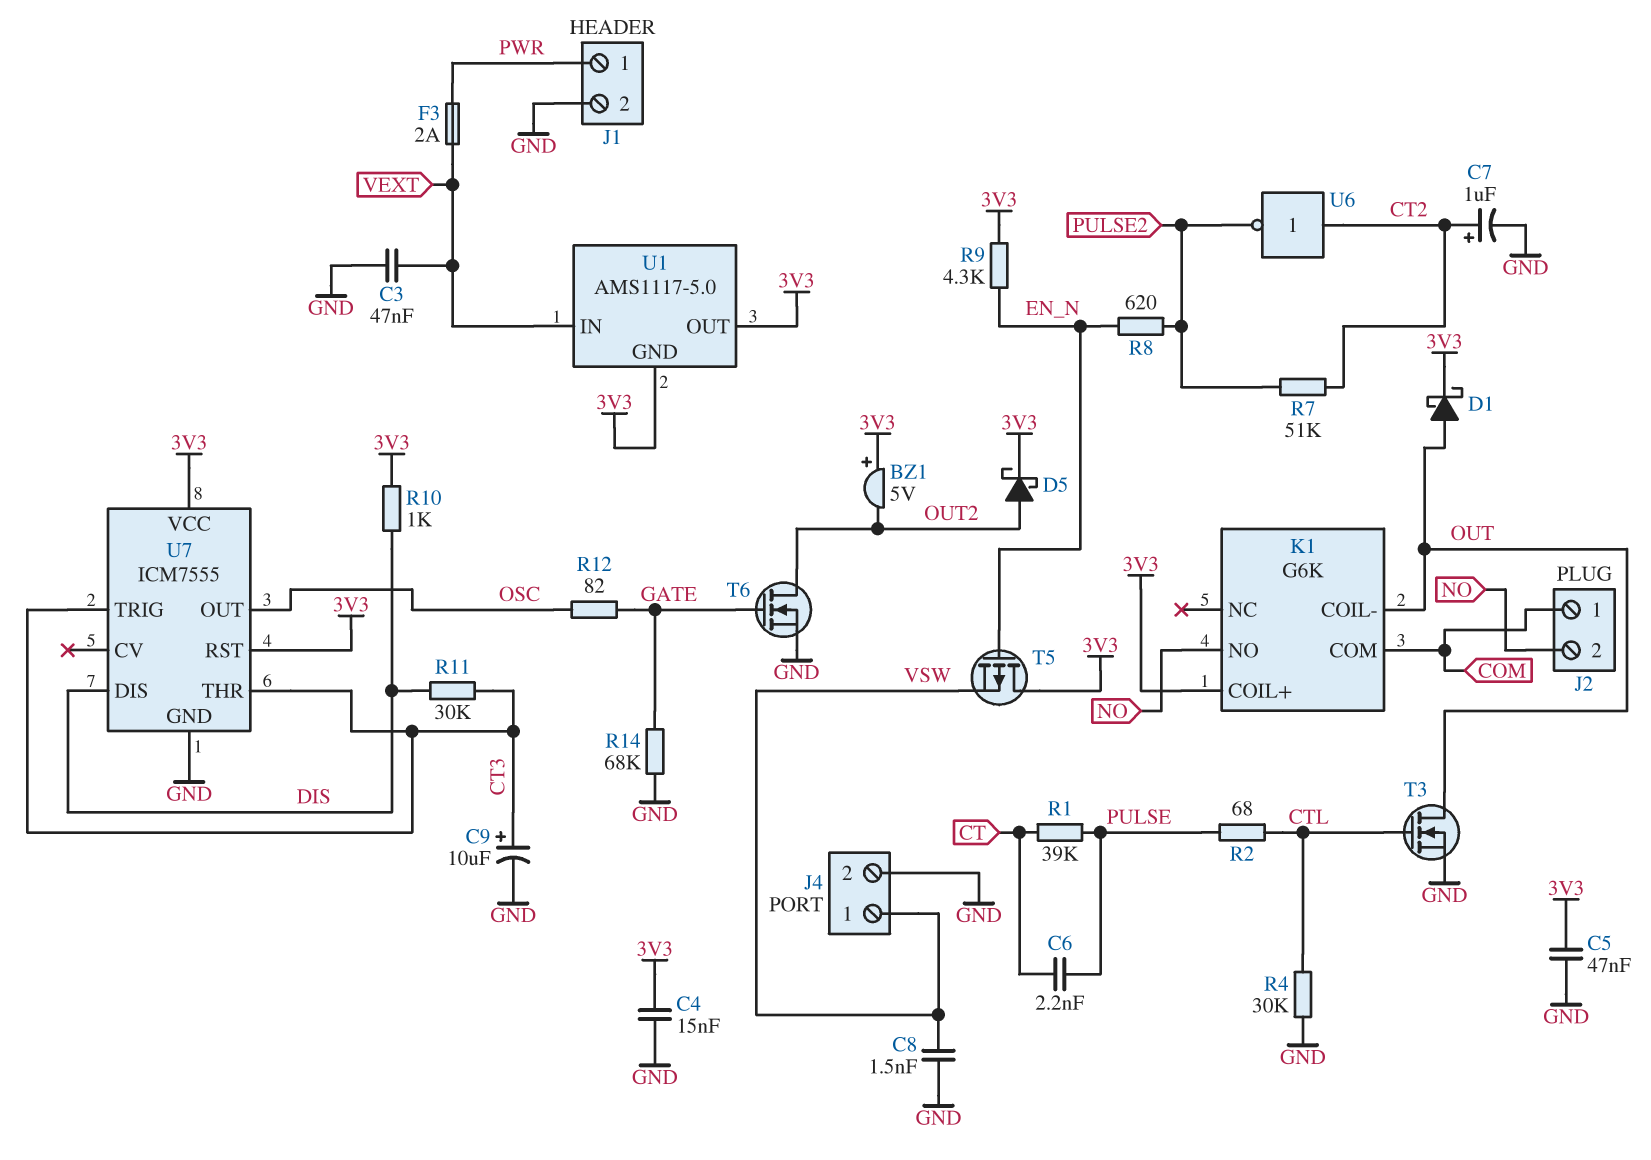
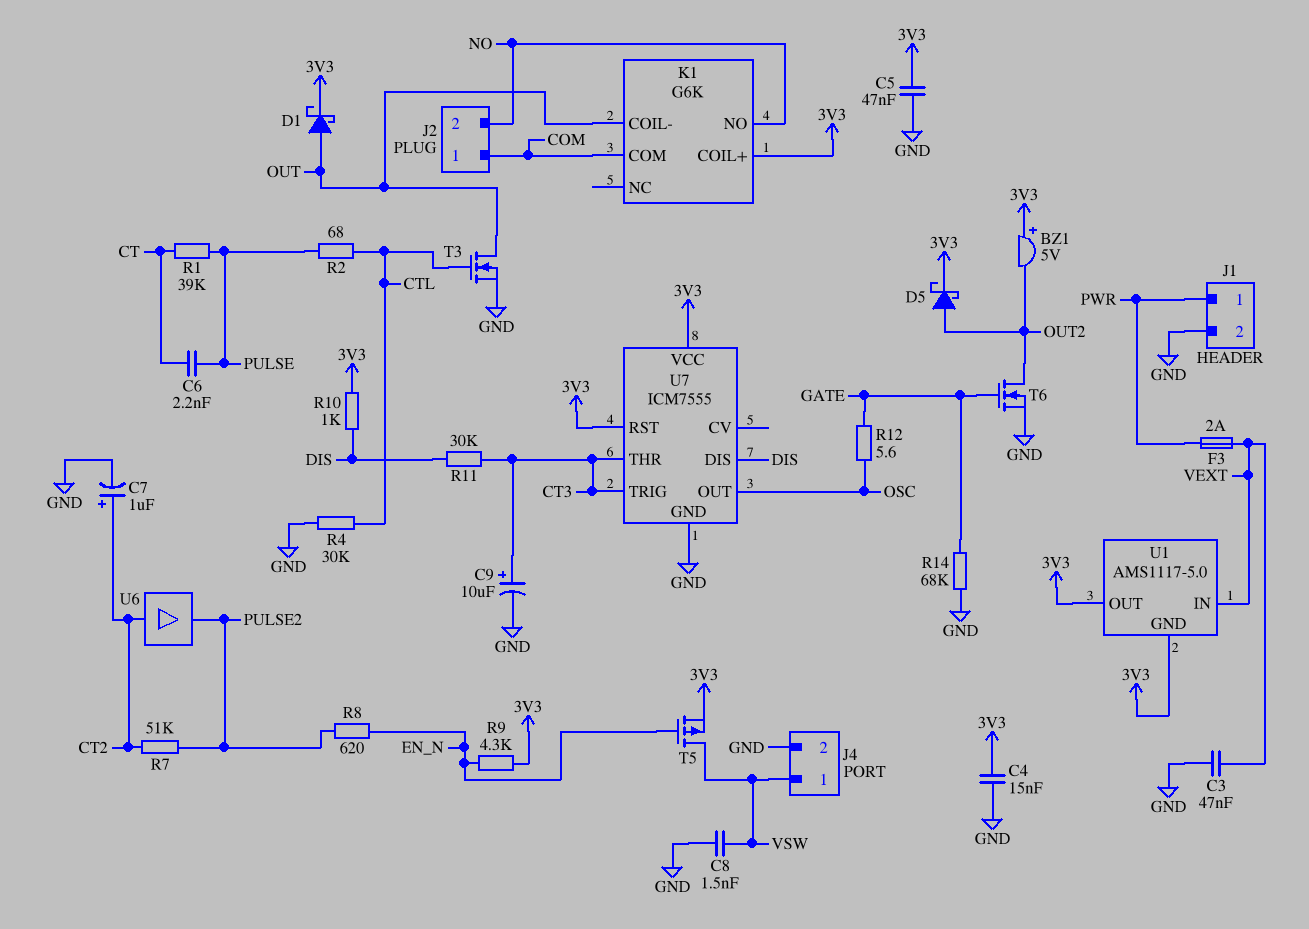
R12: 82 (GATE, OSC) -> 5.6 (GATE, OSC)
T5: PMOS (G EN_N, D 3V3, S VSW) -> PMOS (G EN_N, D VSW, S 3V3)
U6: NOT (in CT2, out PULSE2) -> buffer (in CT2, out PULSE2)

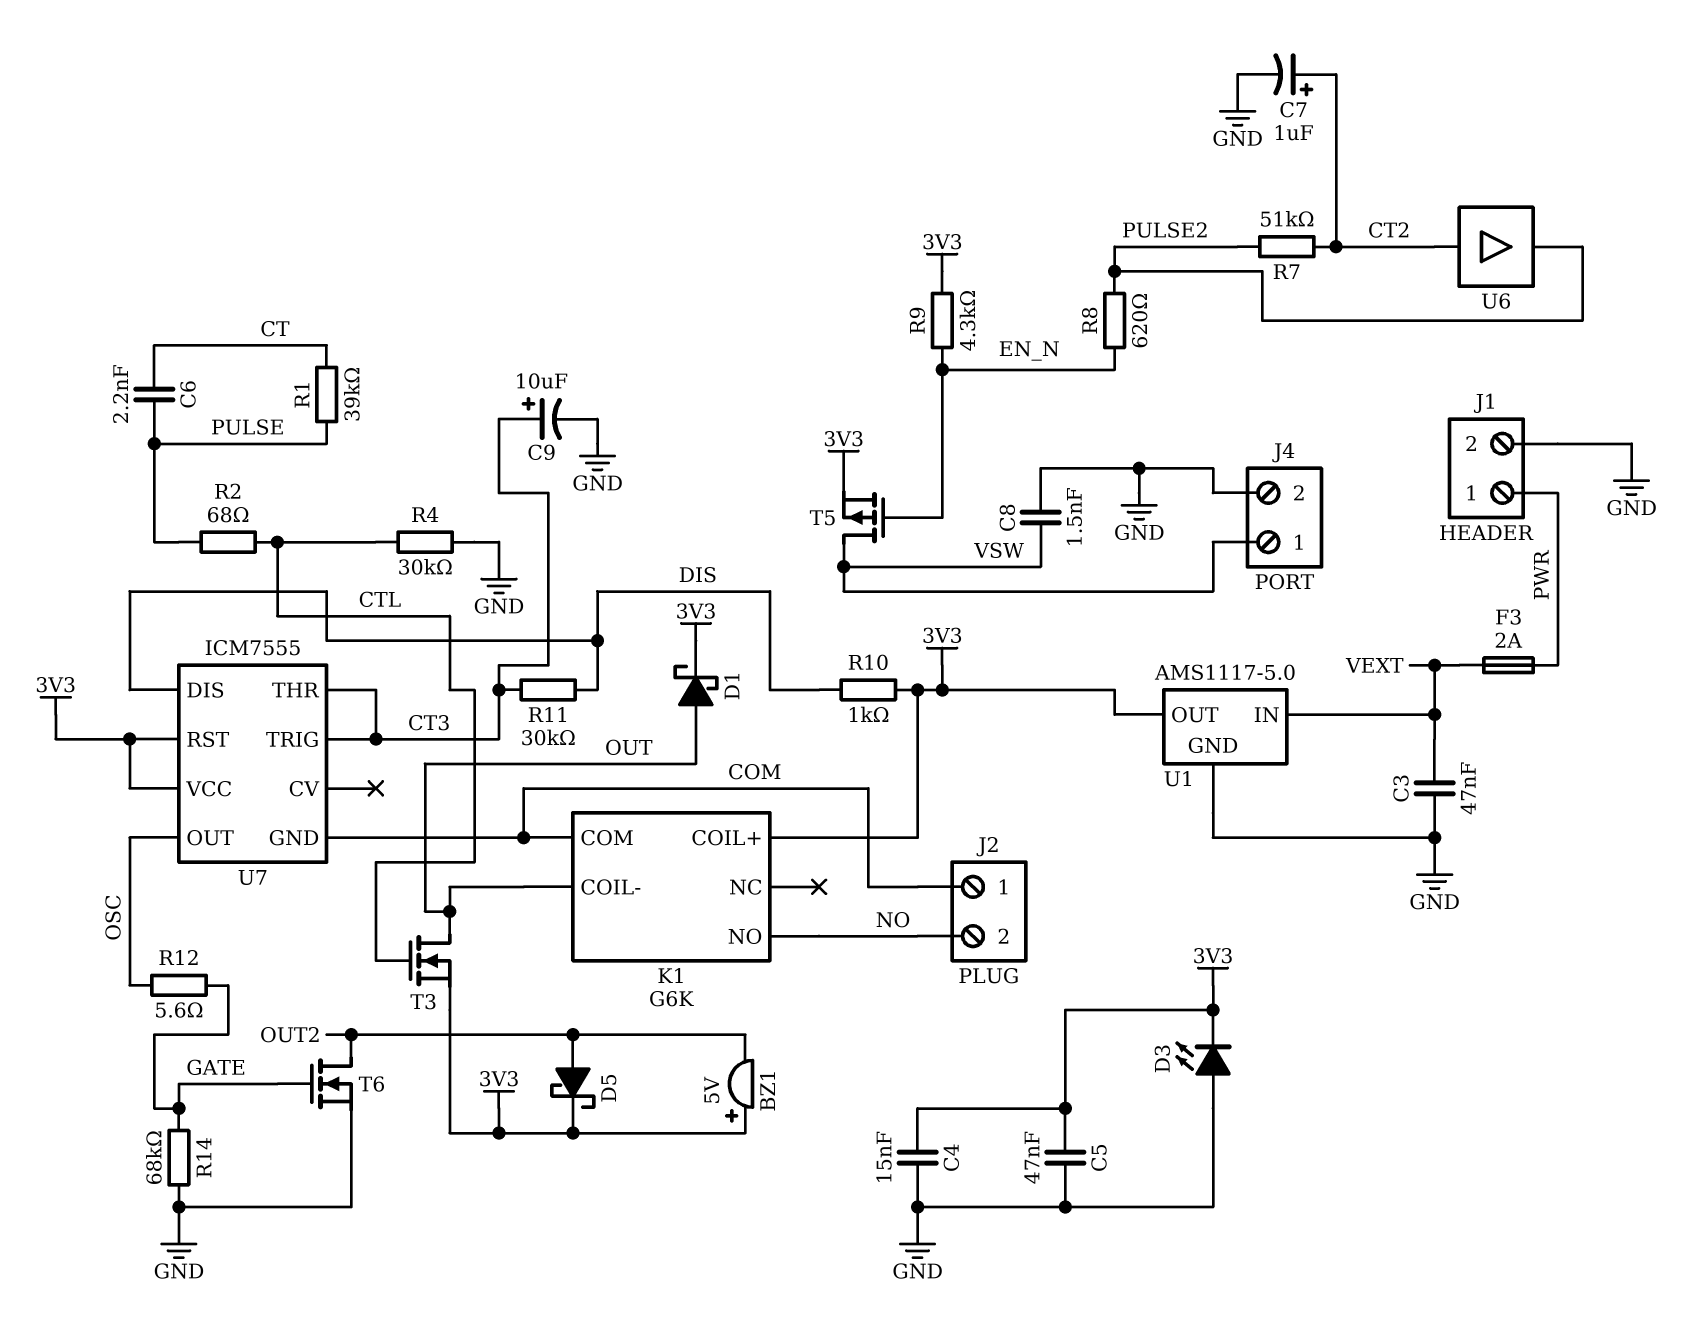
D3: none -> LED (A GND, K 3V3)
T3: NMOS (G CTL, D OUT, S GND) -> NMOS (G CTL, D OUT, S 3V3)
U1 pin GND: 3V3 -> GND
U7 pin GND: GND -> COM

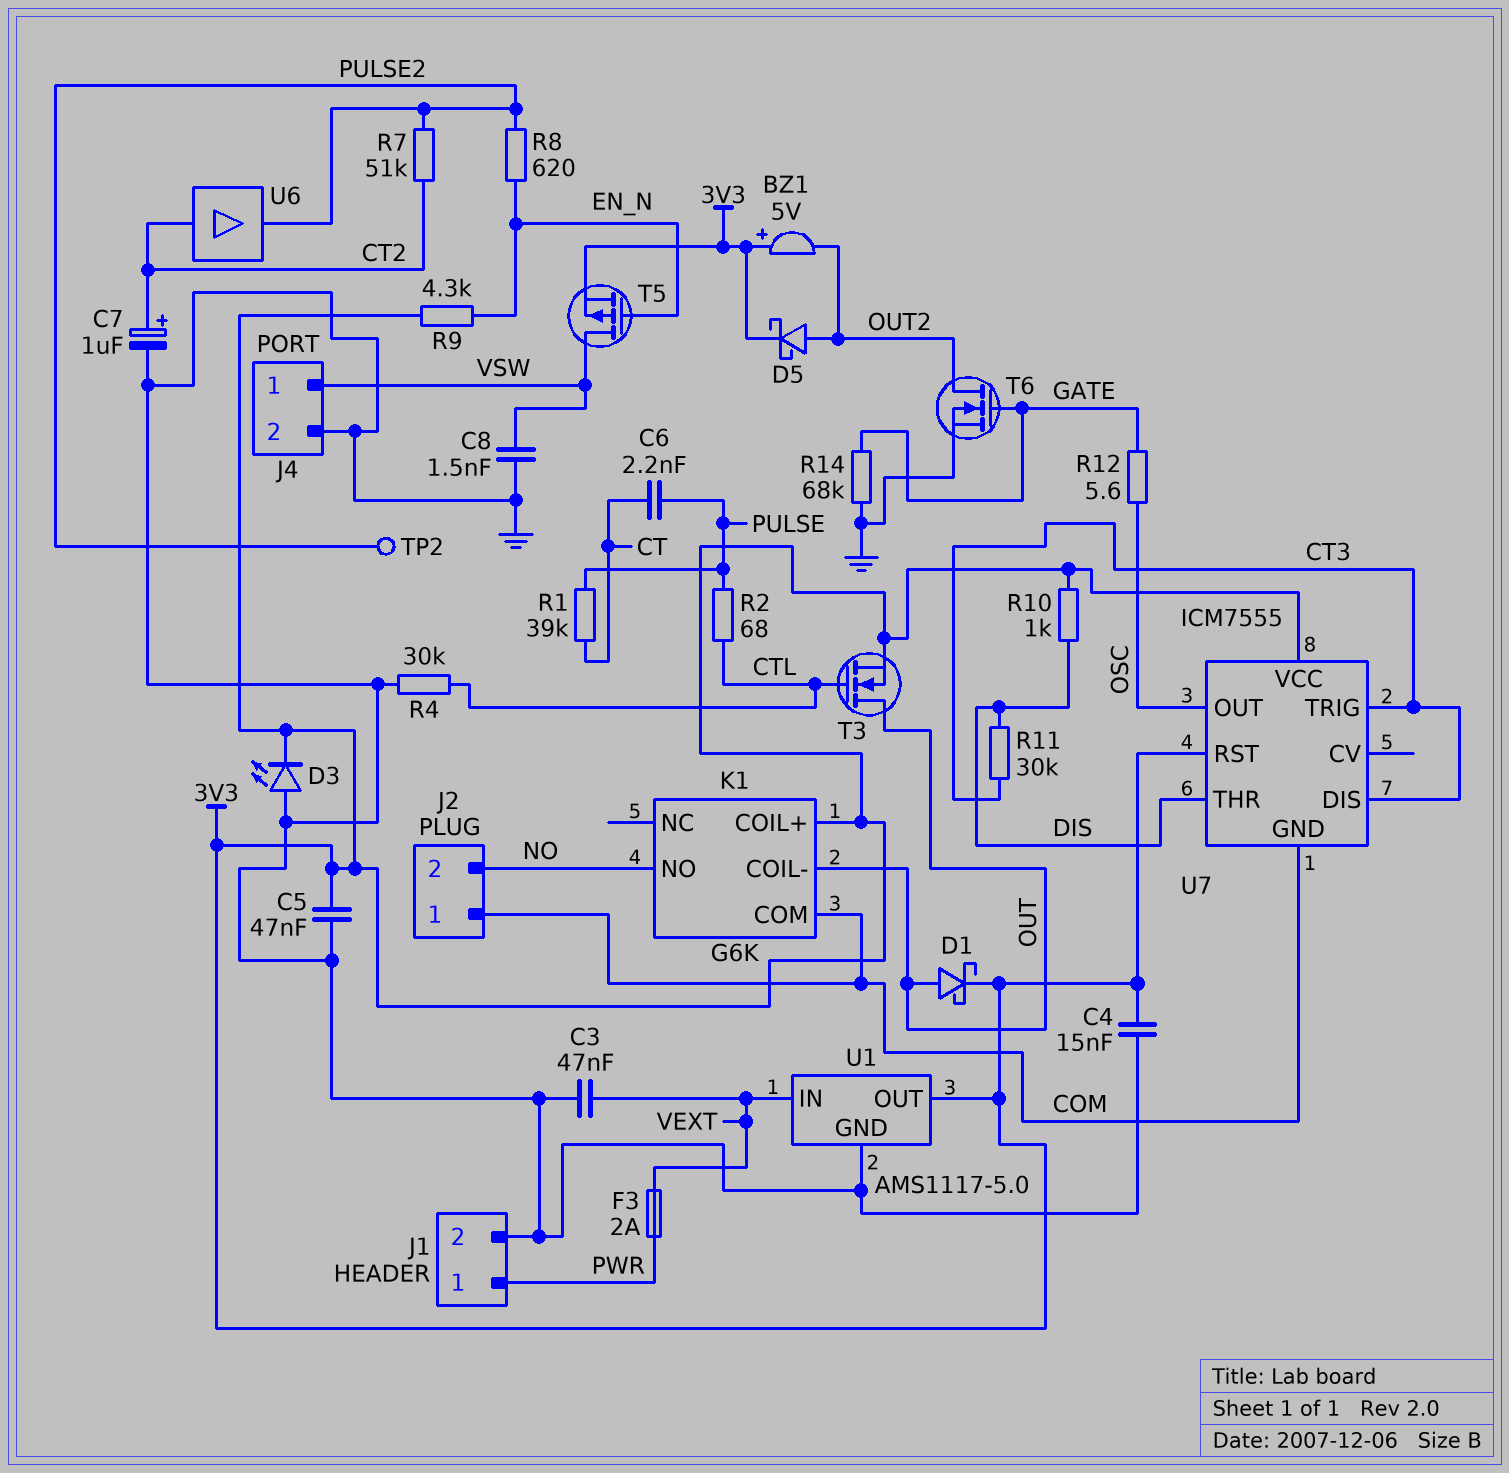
C9: 10uF (plus CT3, minus GND) -> none
TP2: none -> test point (PULSE2)
U7 pin DIS: DIS -> CT3
U7 pin THR: CT3 -> DIS

